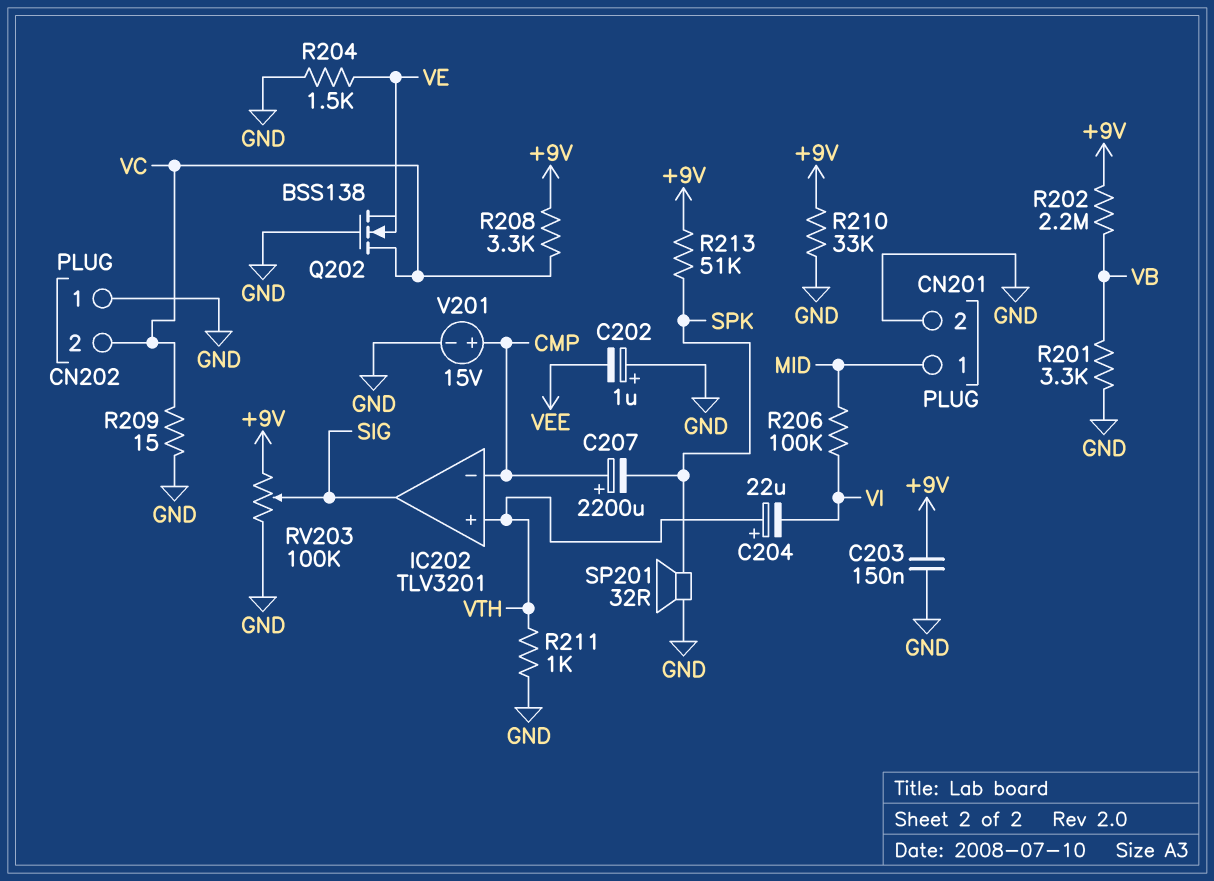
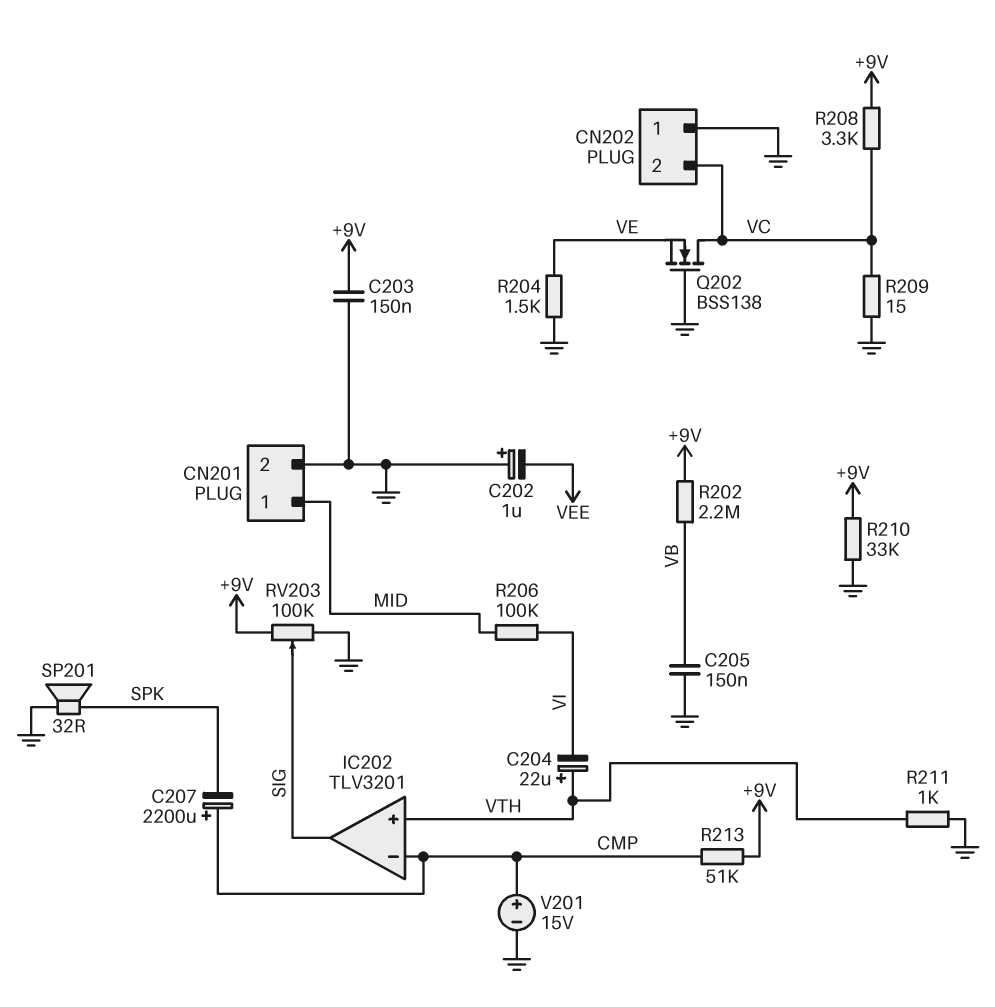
C205: none -> 150nF (GND, VB)
R201: 3.3k (GND, VB) -> none
R213: 51k (+9V, SPK) -> 51k (+9V, CMP)

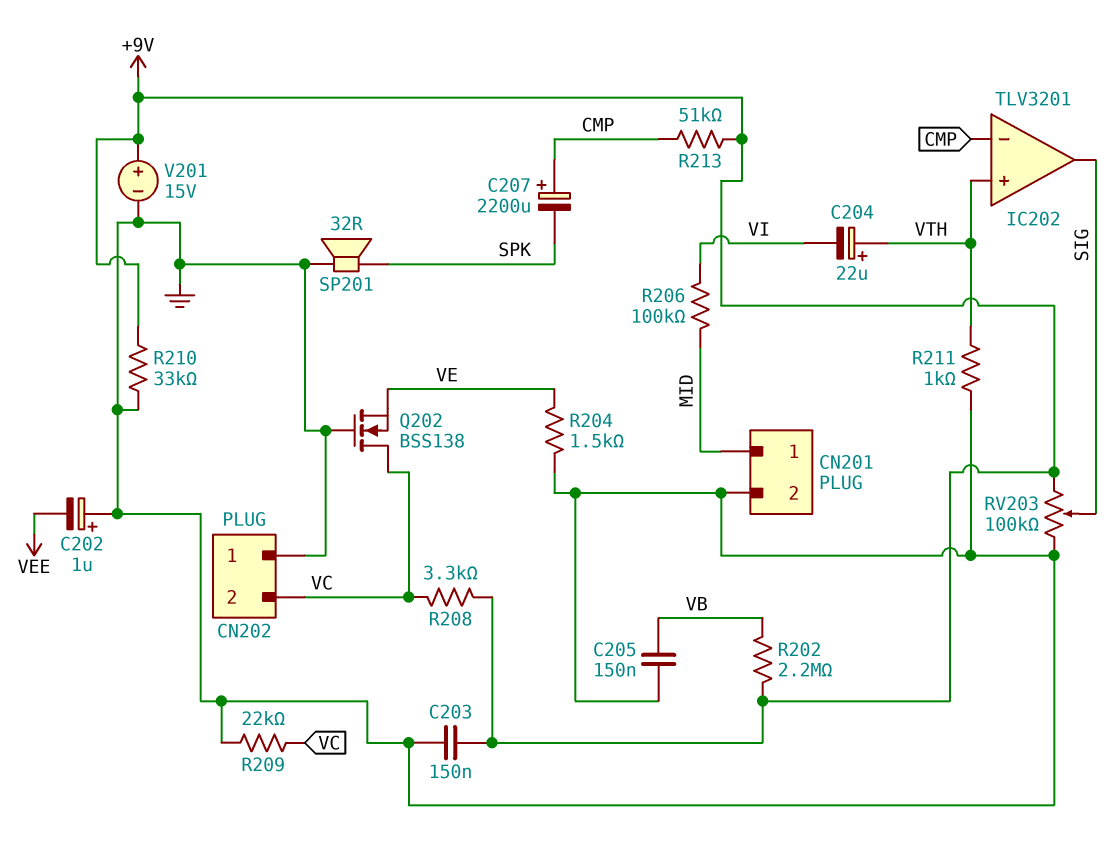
R209: 15 (GND, VC) -> 22k (GND, VC)
V201: 15V (plus CMP, minus GND) -> 15V (plus +9V, minus GND)

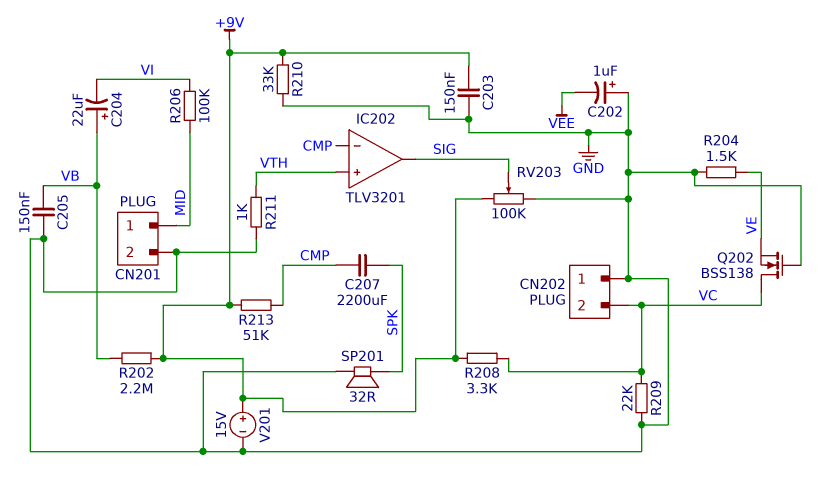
C204: 22uF (plus VTH, minus VI) -> 22uF (plus VB, minus VI)
C207: 2200uF (plus CMP, minus SPK) -> 2200uF (CMP, SPK)

